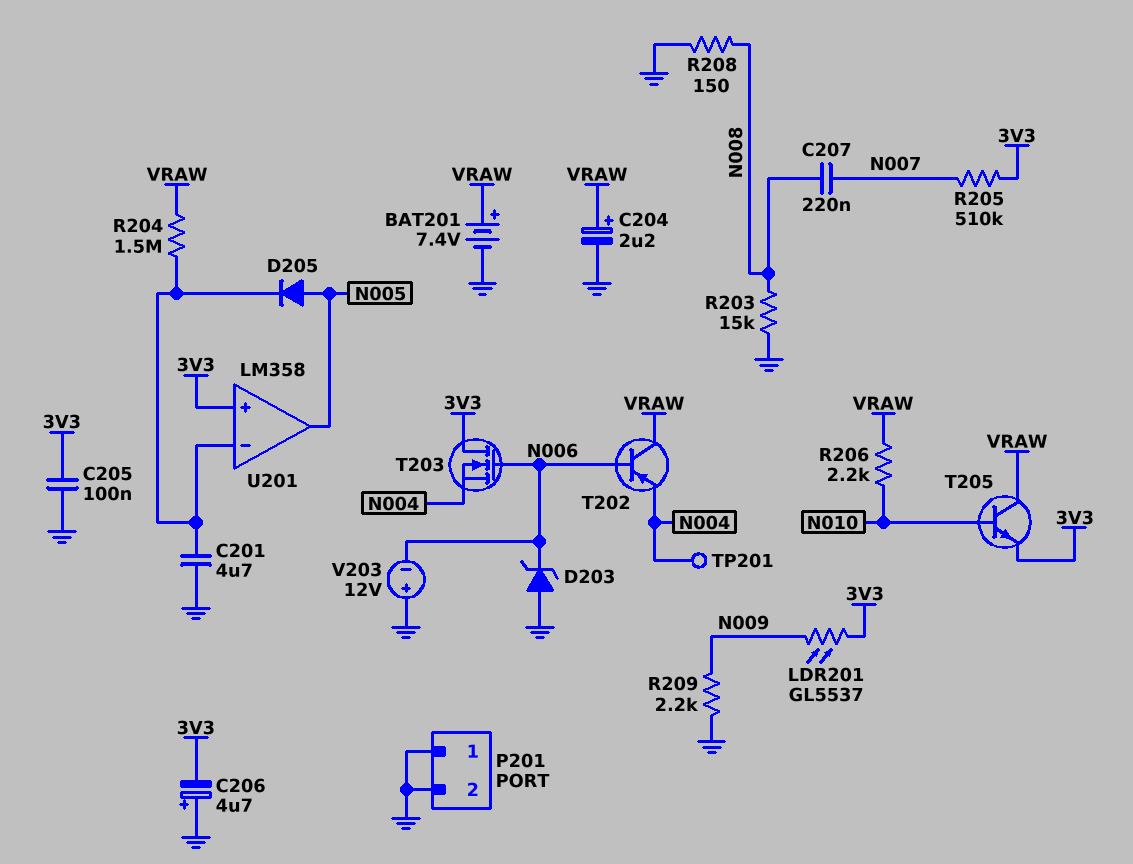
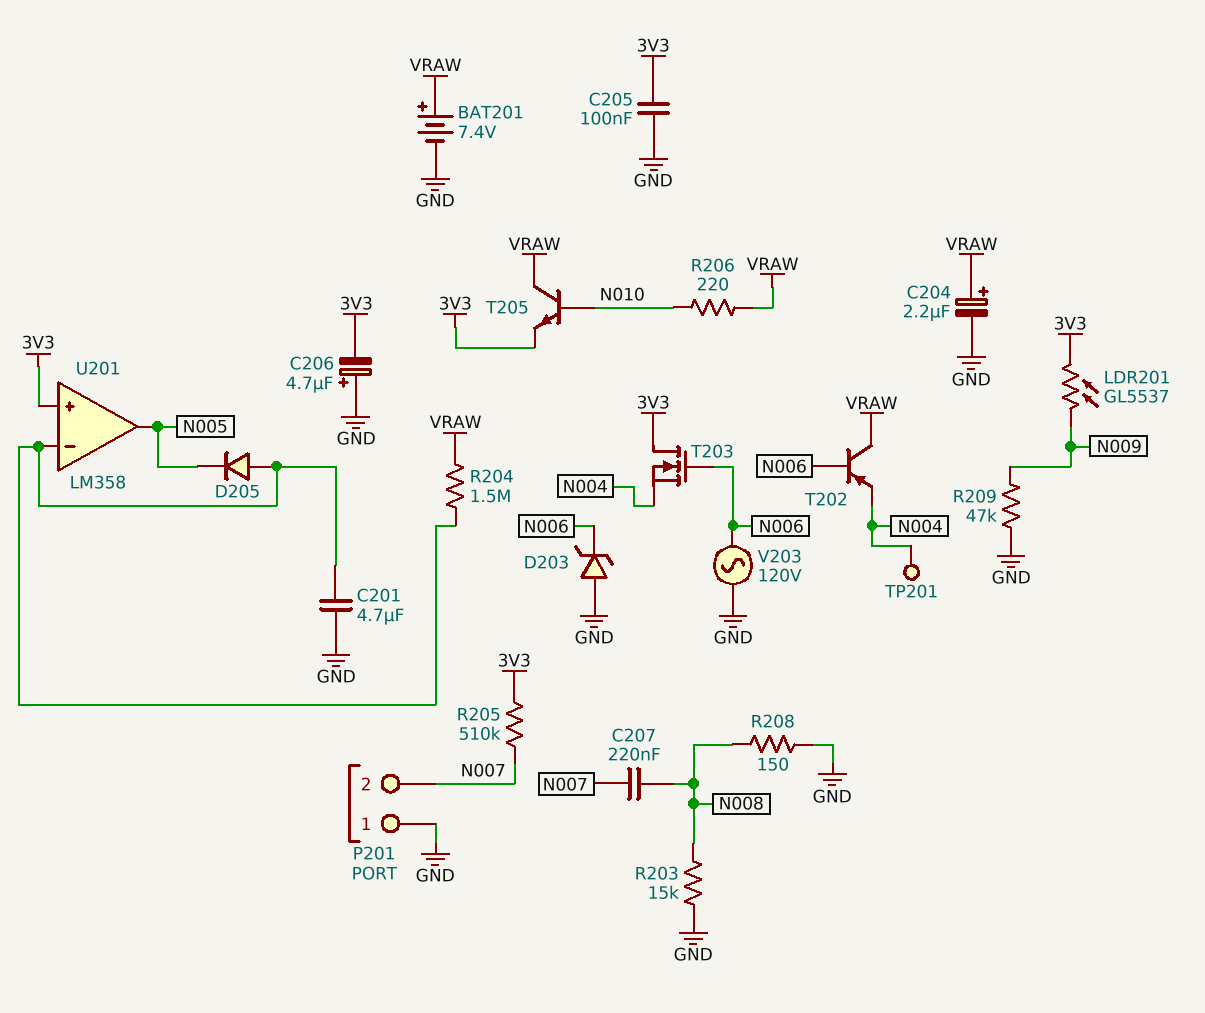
D205: diode (A N005, K U201/in-) -> diode (A U201/in-, K N005)
P201 pin 2: GND -> N007
R206: 2.2k (N010, VRAW) -> 220 (N010, VRAW)
R209: 2.2k (GND, N009) -> 47k (GND, N009)
V203: 12V (plus GND, minus N006) -> AC 120V (GND, N006)

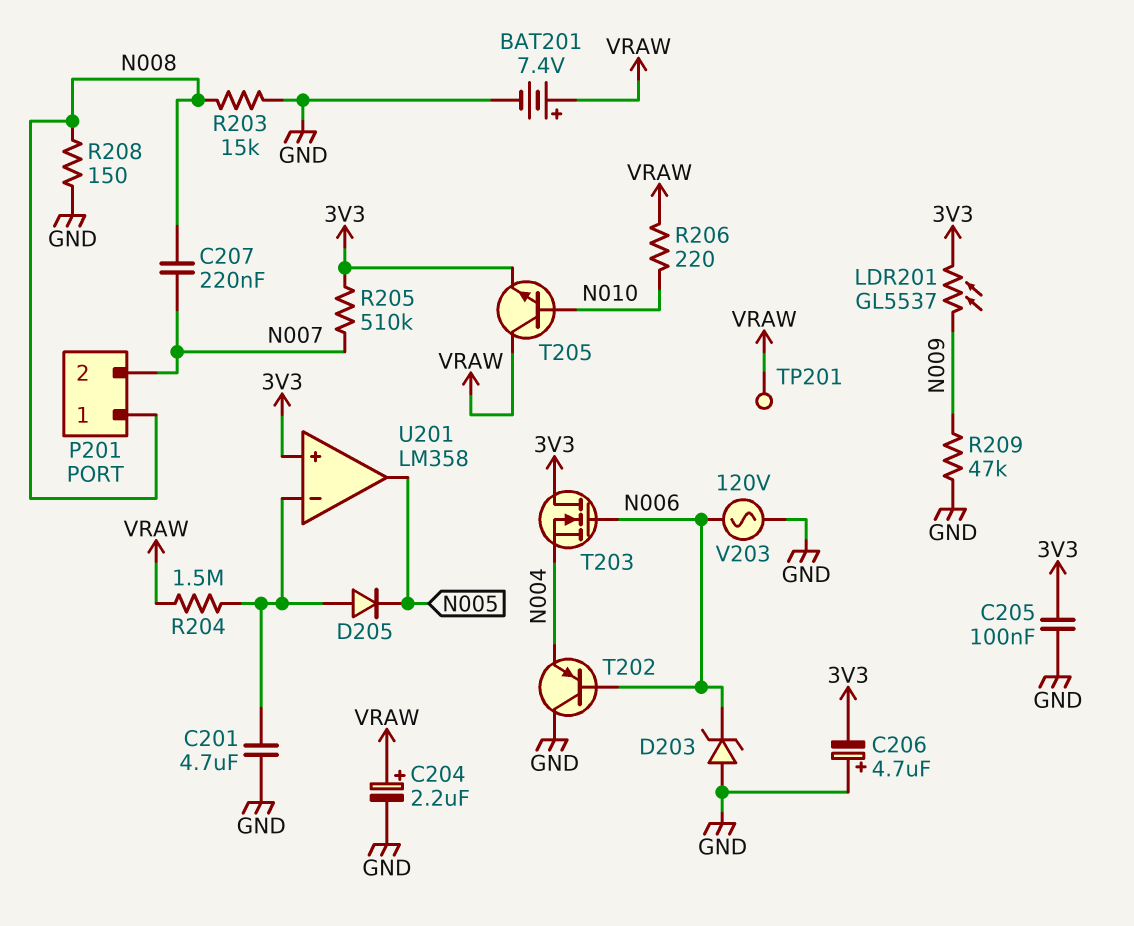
P201 pin 1: GND -> N008
T202: PNP (B N006, C VRAW, E N004) -> PNP (B N006, C GND, E N004)
TP201: test point (N004) -> test point (VRAW)

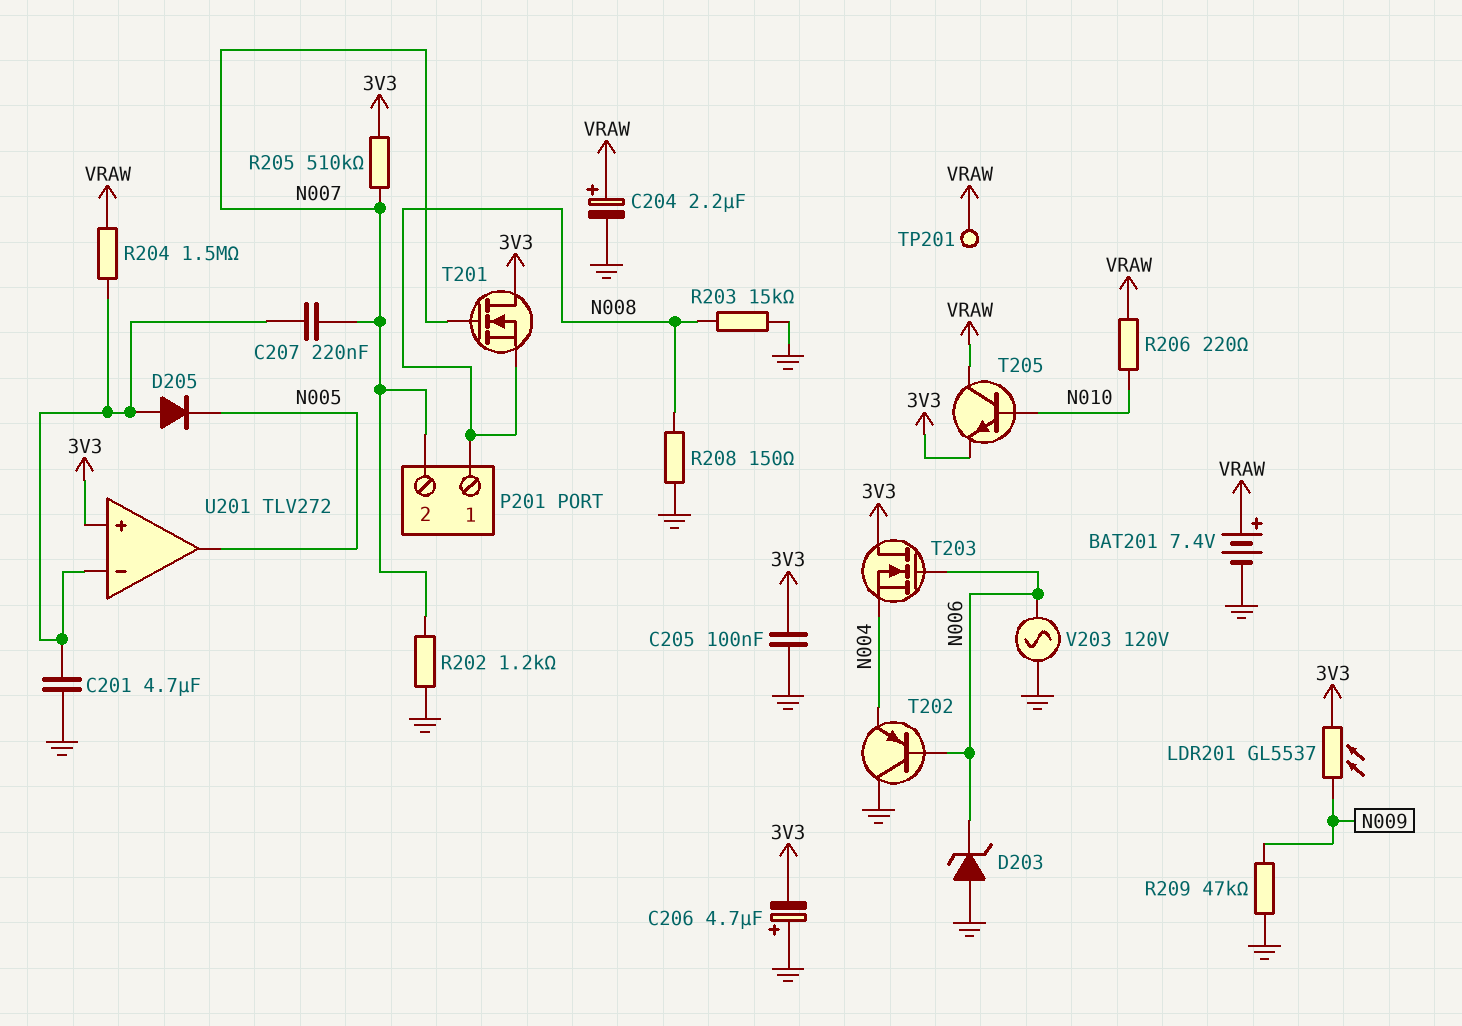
C207: 220nF (N007, N008) -> 220nF (N007, U201/in-)
R202: none -> 1.2k (GND, N007)
T201: none -> NMOS (G N007, D 3V3, S N008)
U201: LM358 -> TLV272

